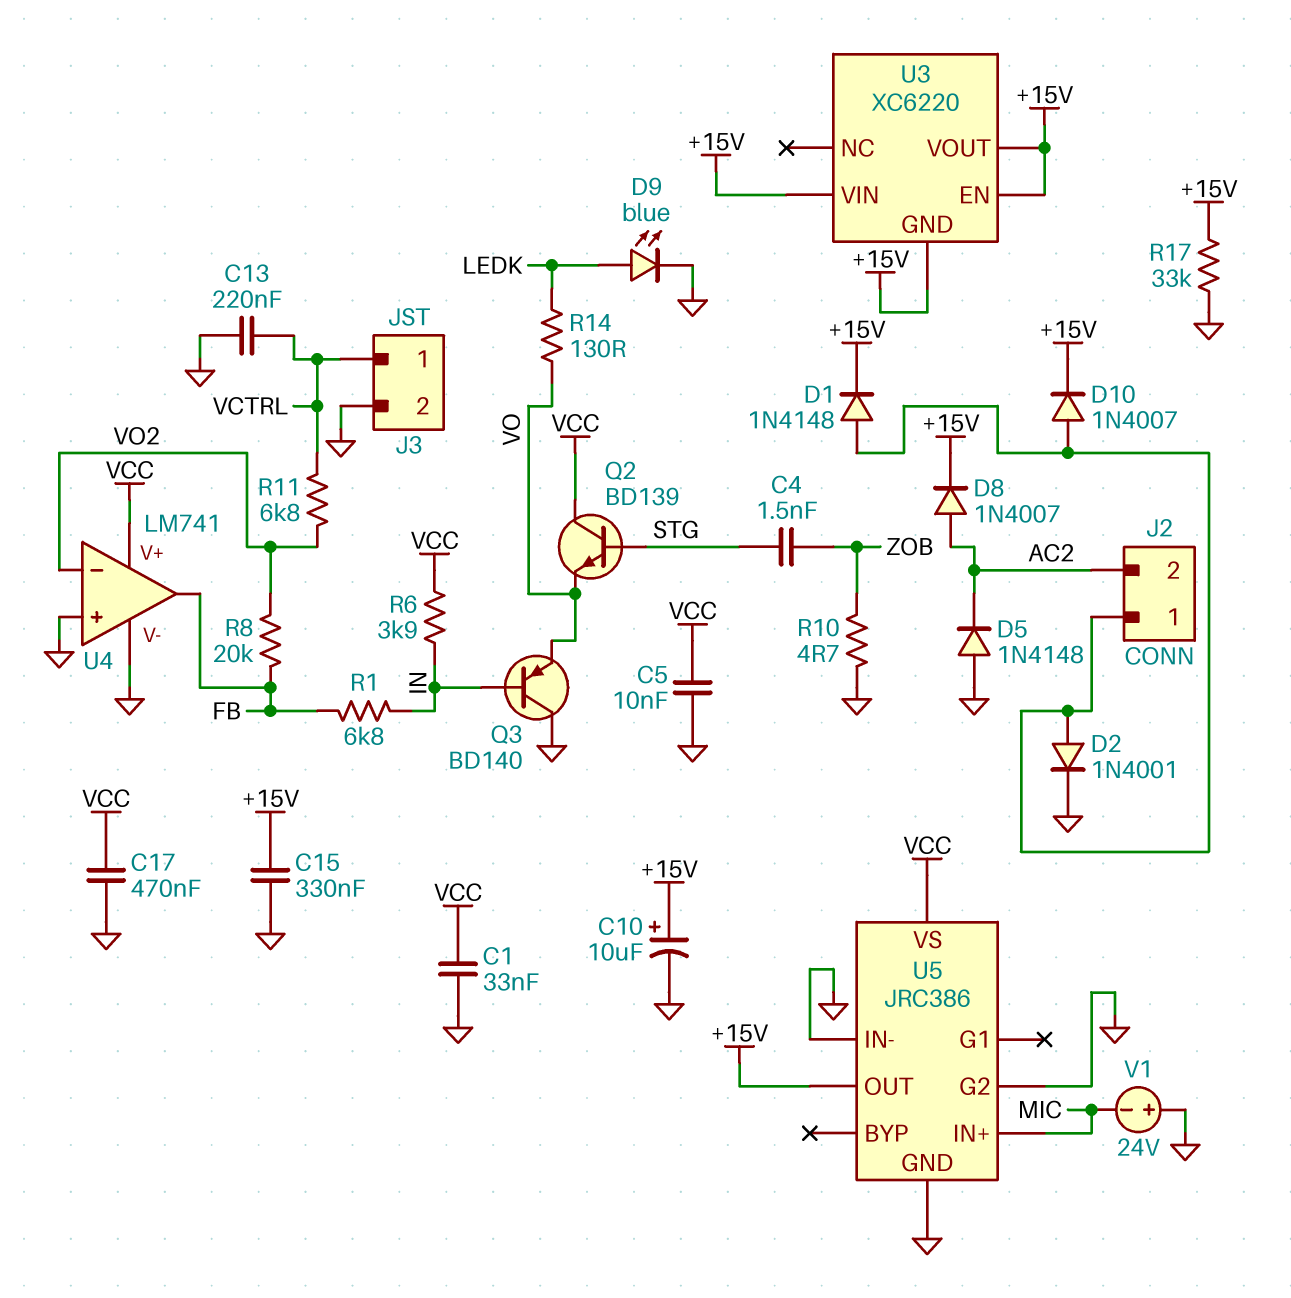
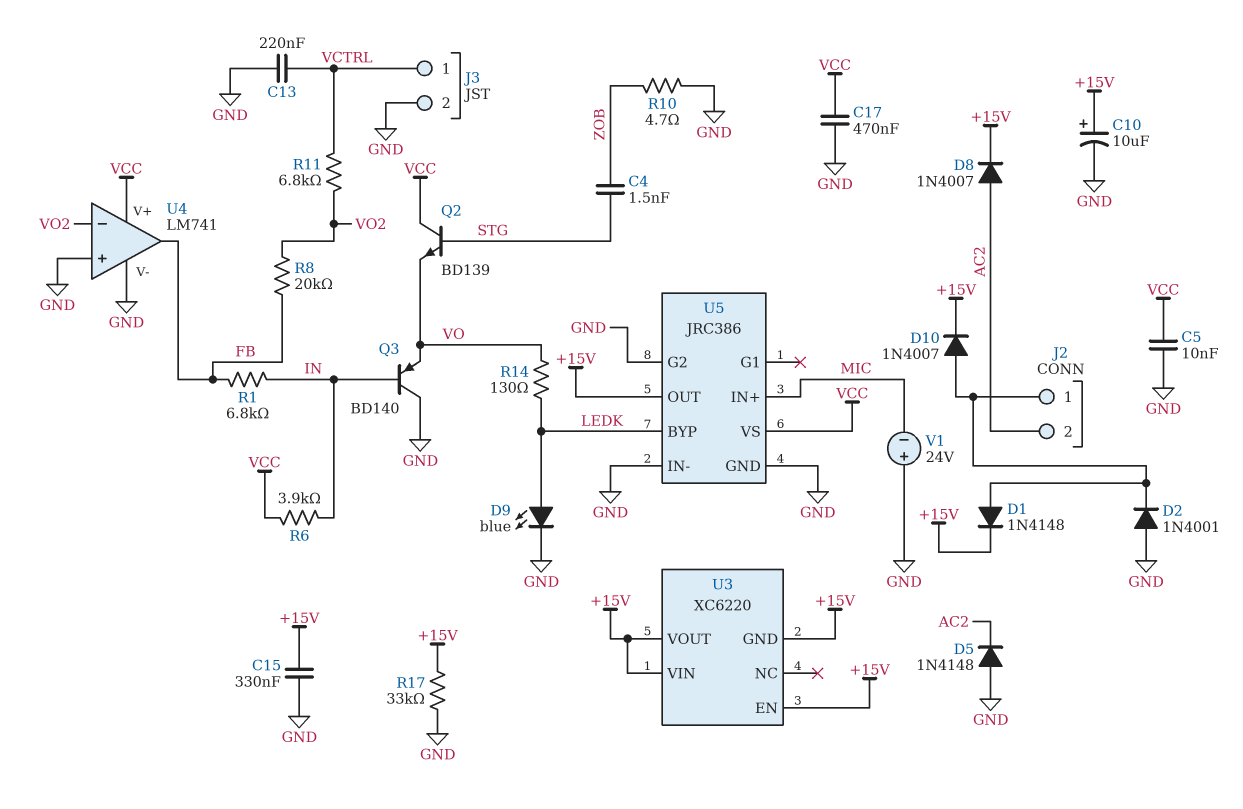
C1: 33nF (GND, VCC) -> none
D2: diode 1N4001 (A J2/1, K GND) -> diode 1N4001 (A GND, K J2/1)
U5 pin BYP: none -> LEDK

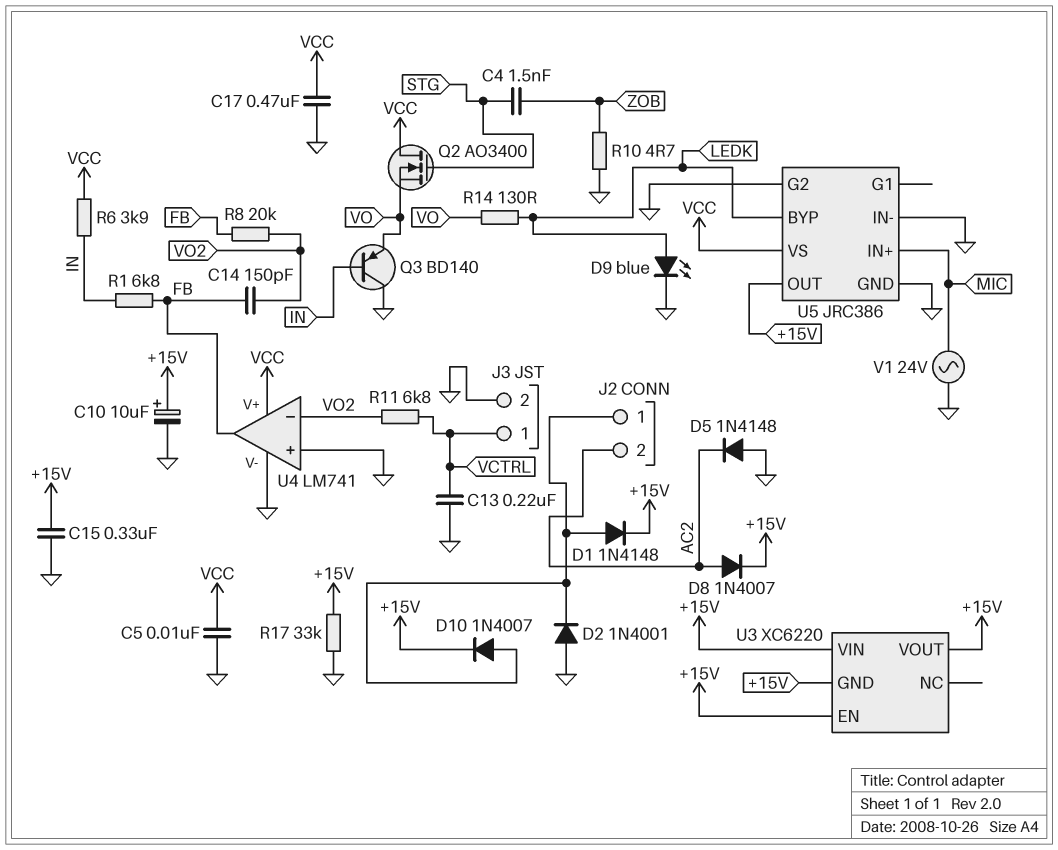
C14: none -> 150pF (FB, VO2)
Q2: NPN BD139 (B STG, C VCC, E VO) -> NMOS AO3400 (G STG, D VCC, S VO)
V1: 24V (plus GND, minus MIC) -> AC 24V (GND, MIC)

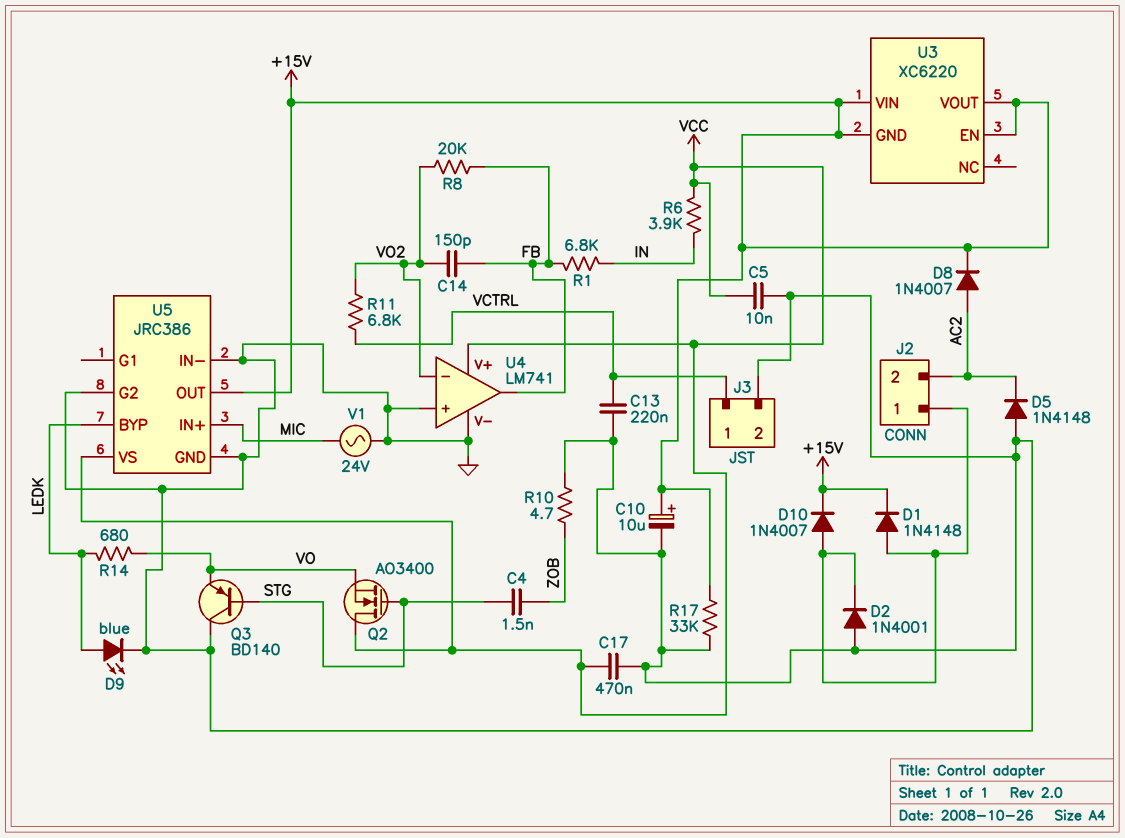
C15: 330nF (+15V, GND) -> none
Q3: PNP BD140 (B IN, C GND, E VO) -> PNP BD140 (B STG, C GND, E VO)
R14: 130 (LEDK, VO) -> 680 (LEDK, VO)

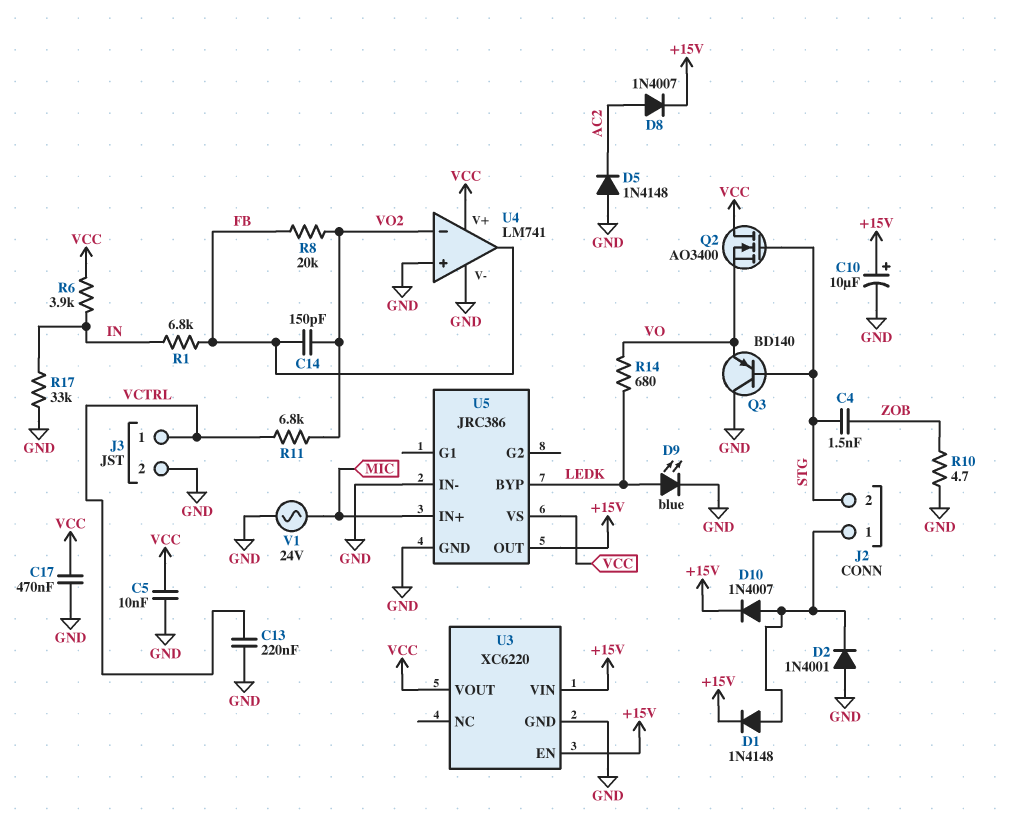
J2 pin 2: AC2 -> STG
R17: 33k (+15V, GND) -> 33k (GND, IN)
U3 pin GND: +15V -> GND
U3 pin VOUT: +15V -> VCC
U5 pin G2: GND -> none

